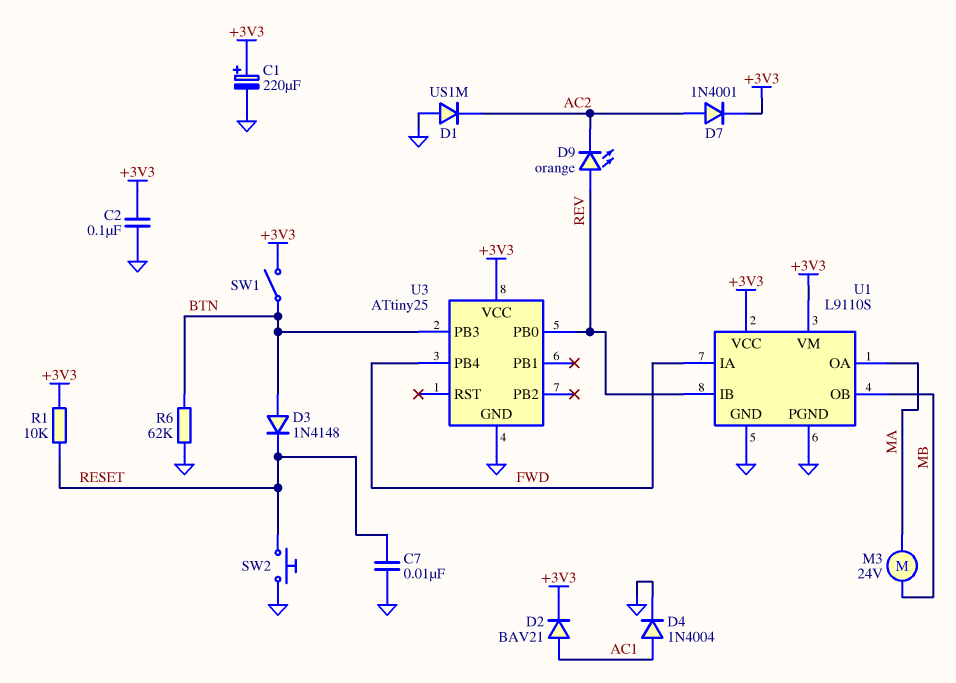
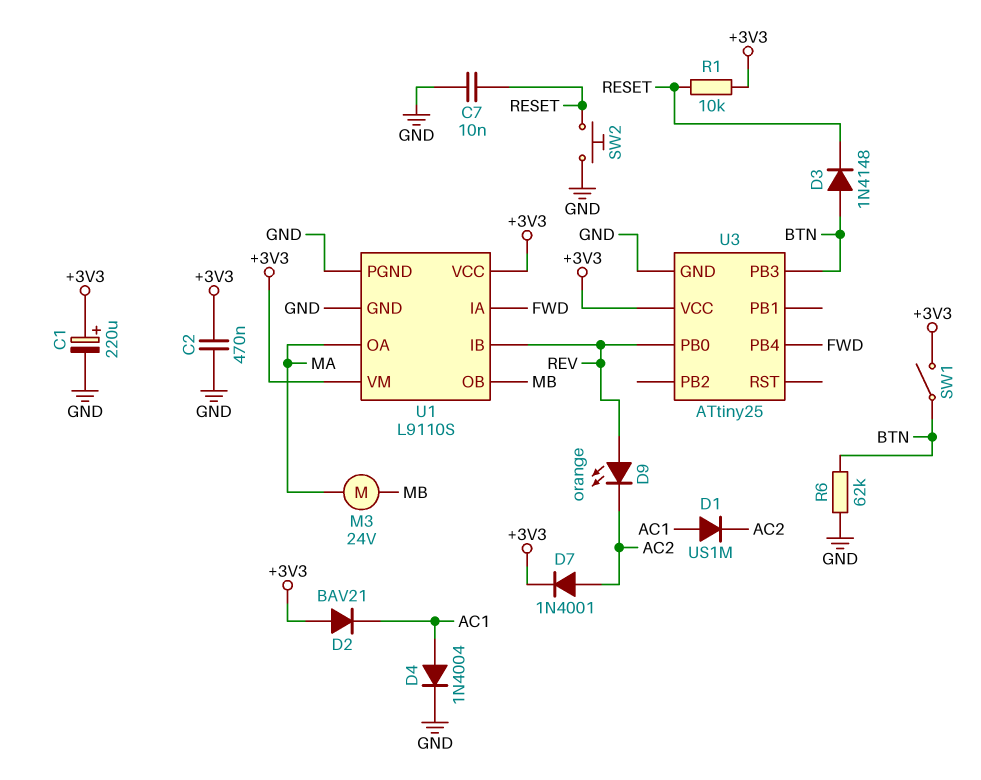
C2: 100nF (+3V3, GND) -> 470nF (+3V3, GND)
D1: diode US1M (A GND, K AC2) -> diode US1M (A AC1, K AC2)
D2: diode BAV21 (A AC1, K +3V3) -> diode BAV21 (A +3V3, K AC1)

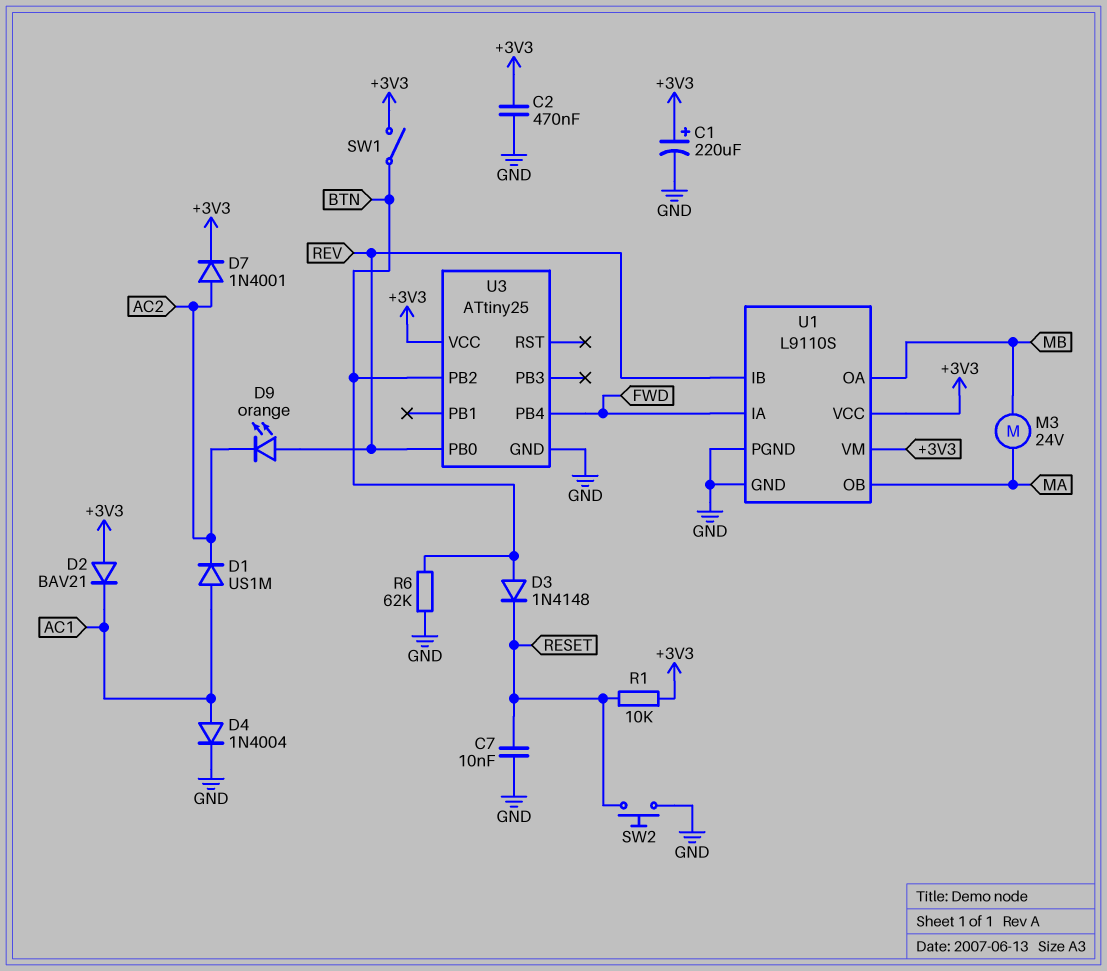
U1 pin OA: MA -> MB
U1 pin OB: MB -> MA
U3 pin PB2: none -> BTN
U3 pin PB3: BTN -> none

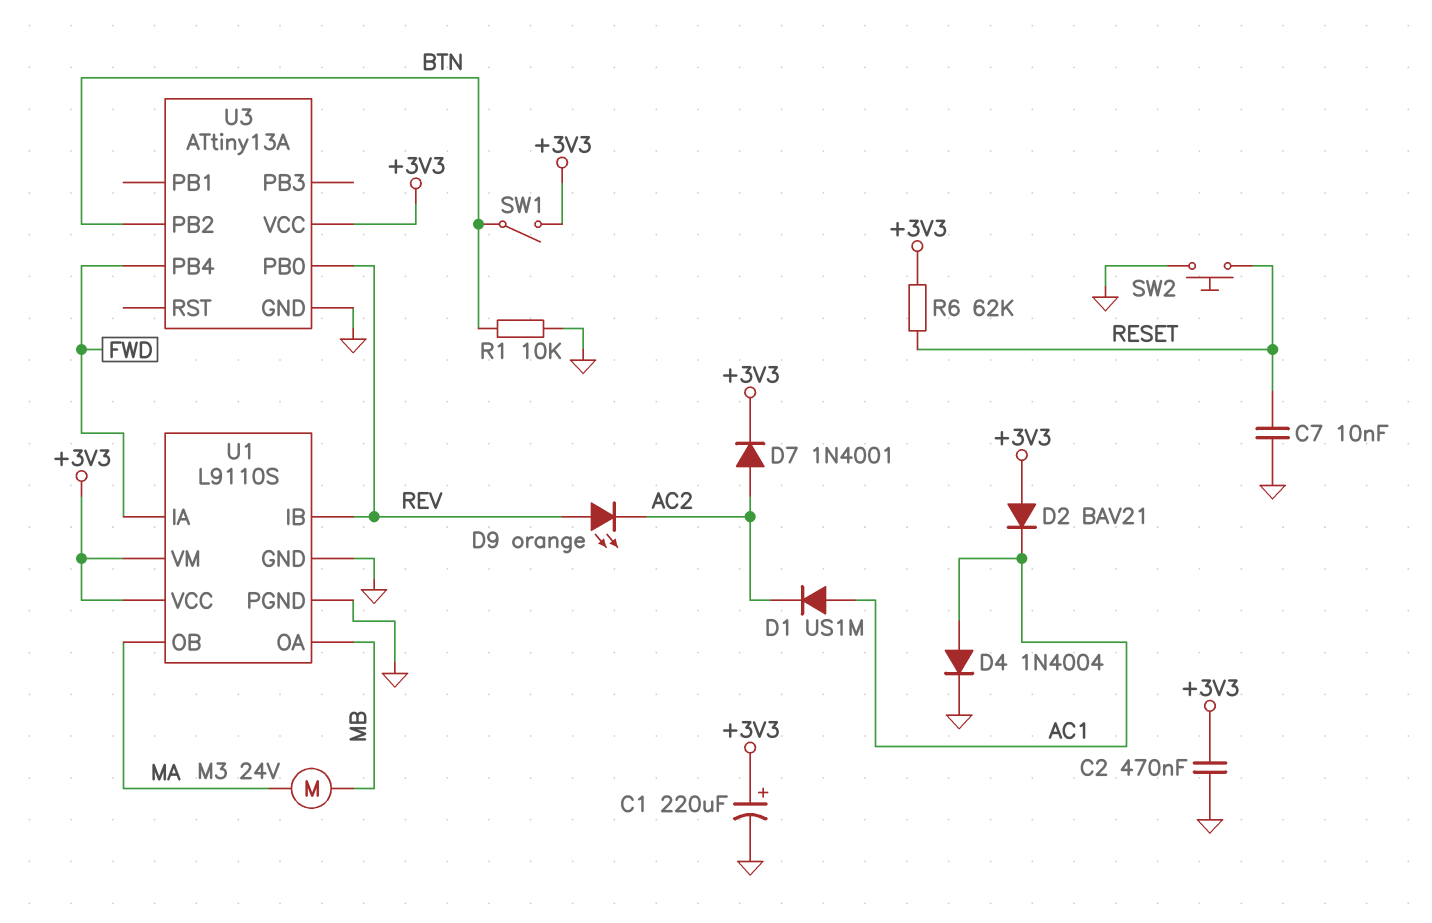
D3: diode 1N4148 (A BTN, K RESET) -> none
R1: 10k (+3V3, RESET) -> 10k (BTN, GND)
R6: 62k (BTN, GND) -> 62k (+3V3, RESET)
U3: ATtiny25 -> ATtiny13A

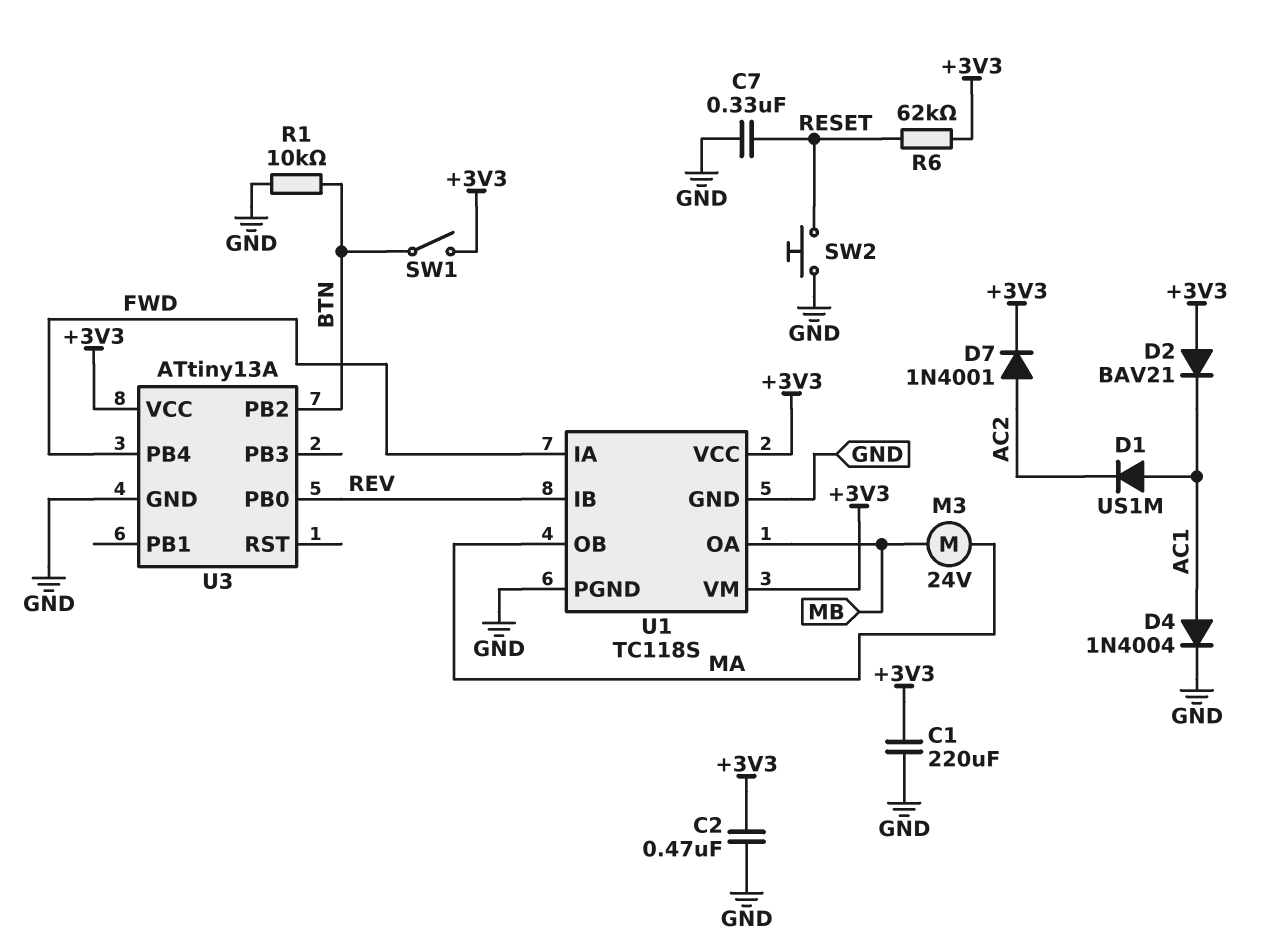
C1: 220uF (plus +3V3, minus GND) -> 220uF (+3V3, GND)
C7: 10nF (GND, RESET) -> 330nF (GND, RESET)
D9: LED orange (A REV, K AC2) -> none
U1: L9110S -> TC118S

